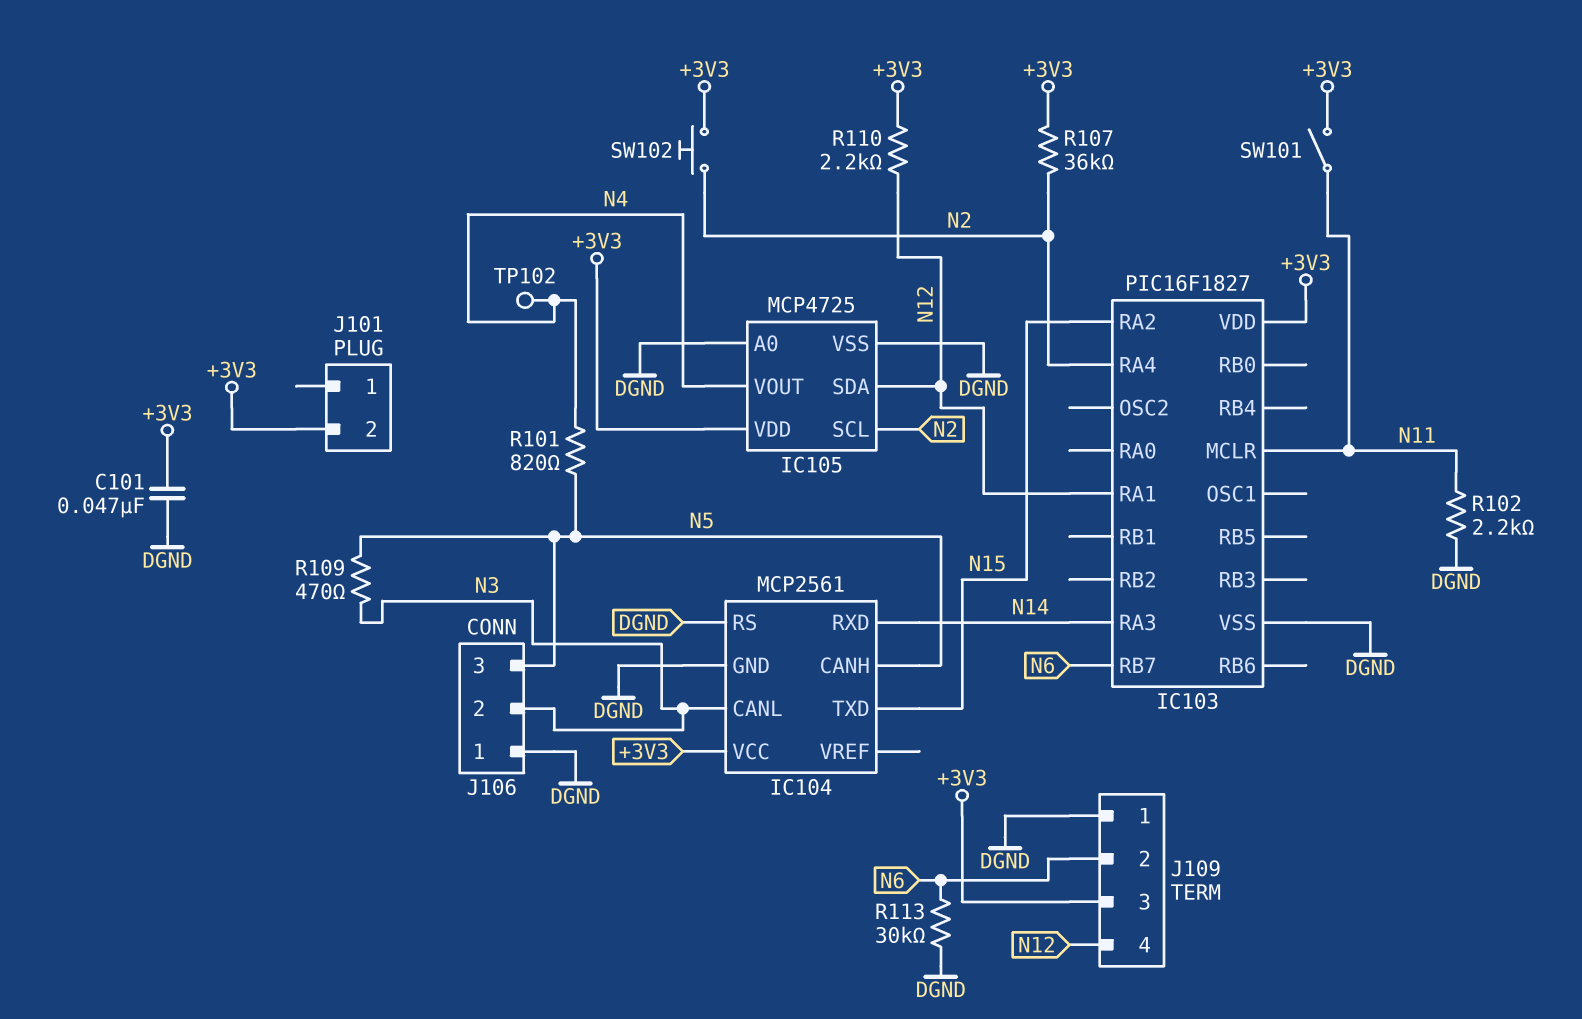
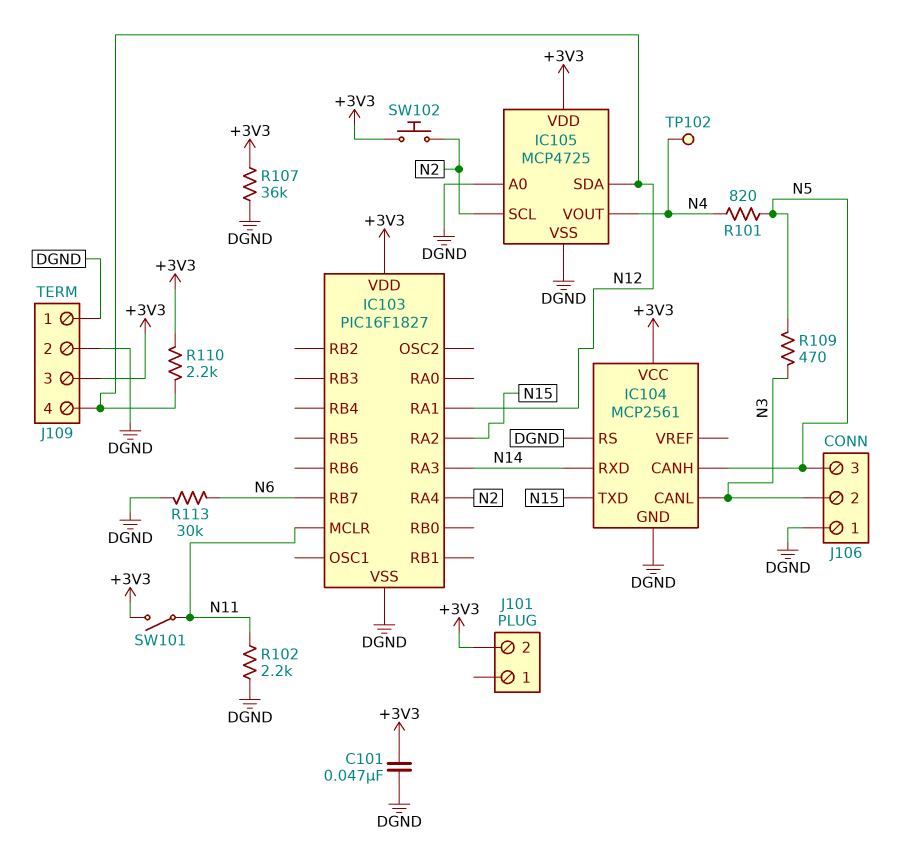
J109 pin 2: N6 -> DGND
R107: 36k (+3V3, N2) -> 36k (+3V3, DGND)

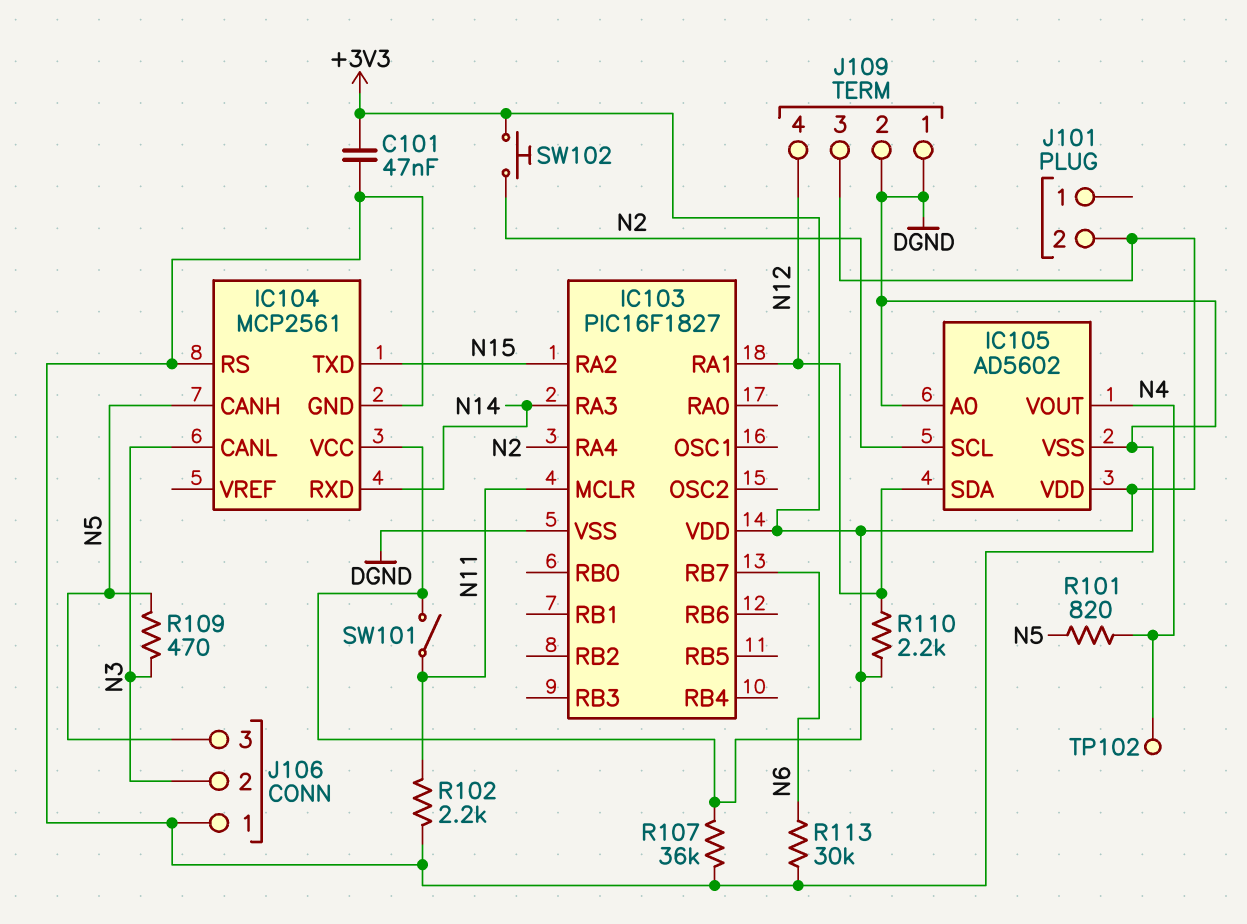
IC105: MCP4725 -> AD5602

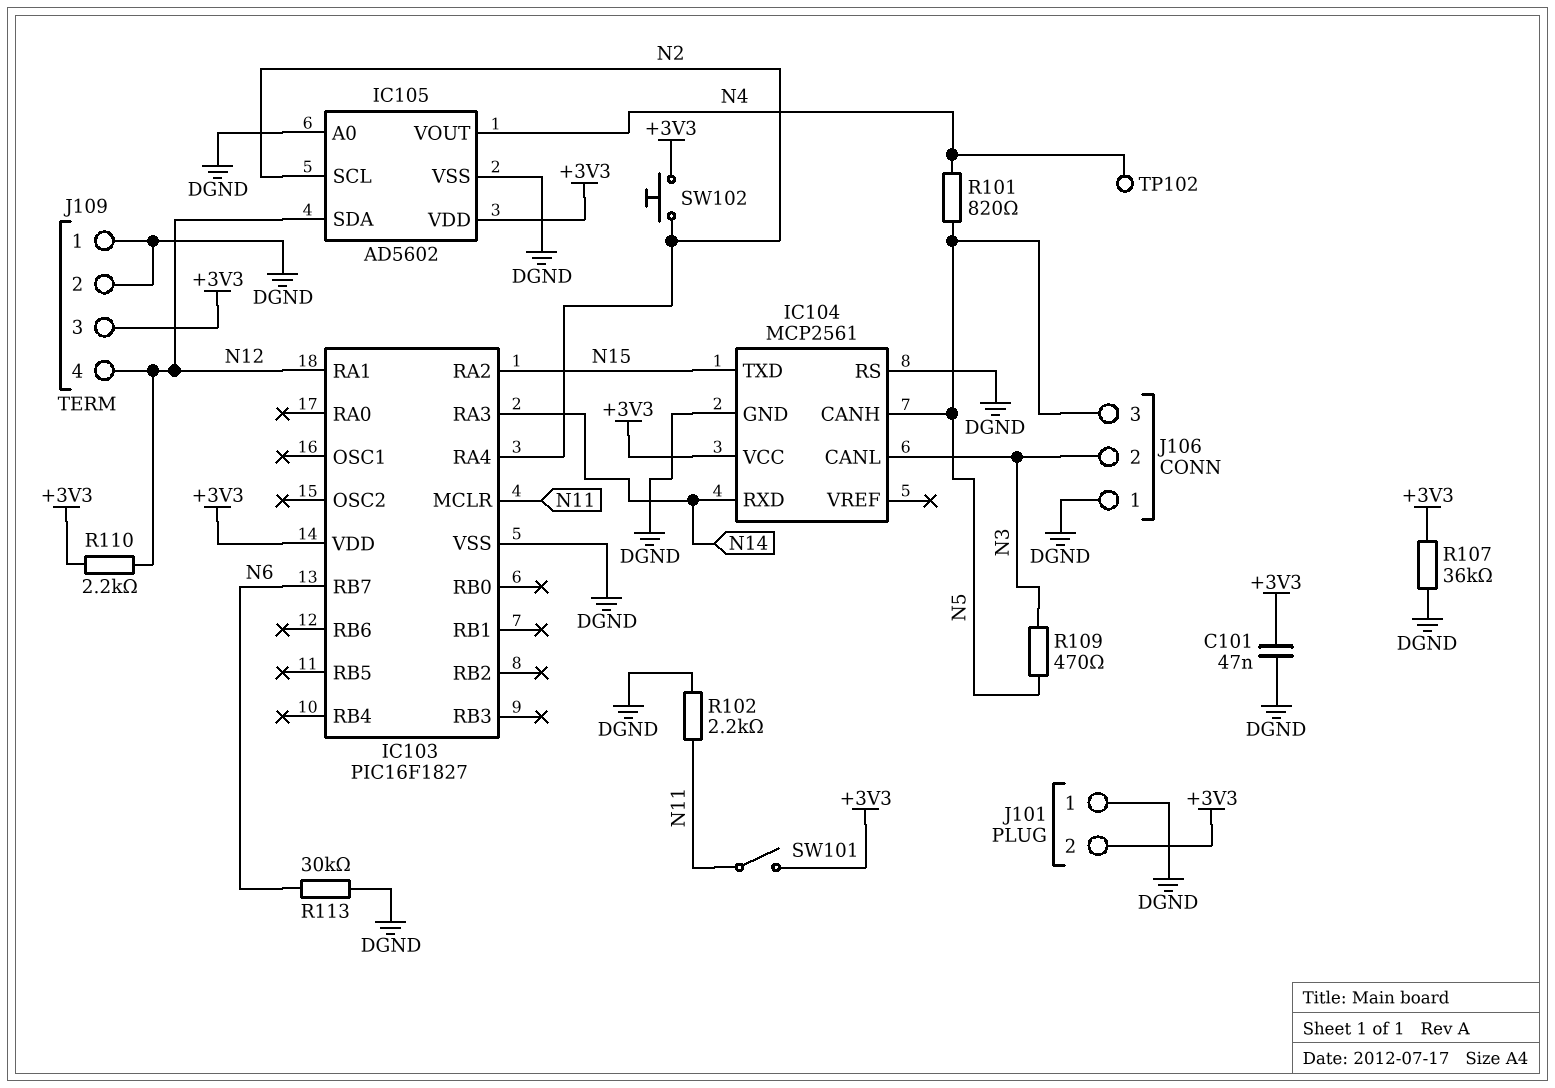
J101 pin 1: none -> DGND

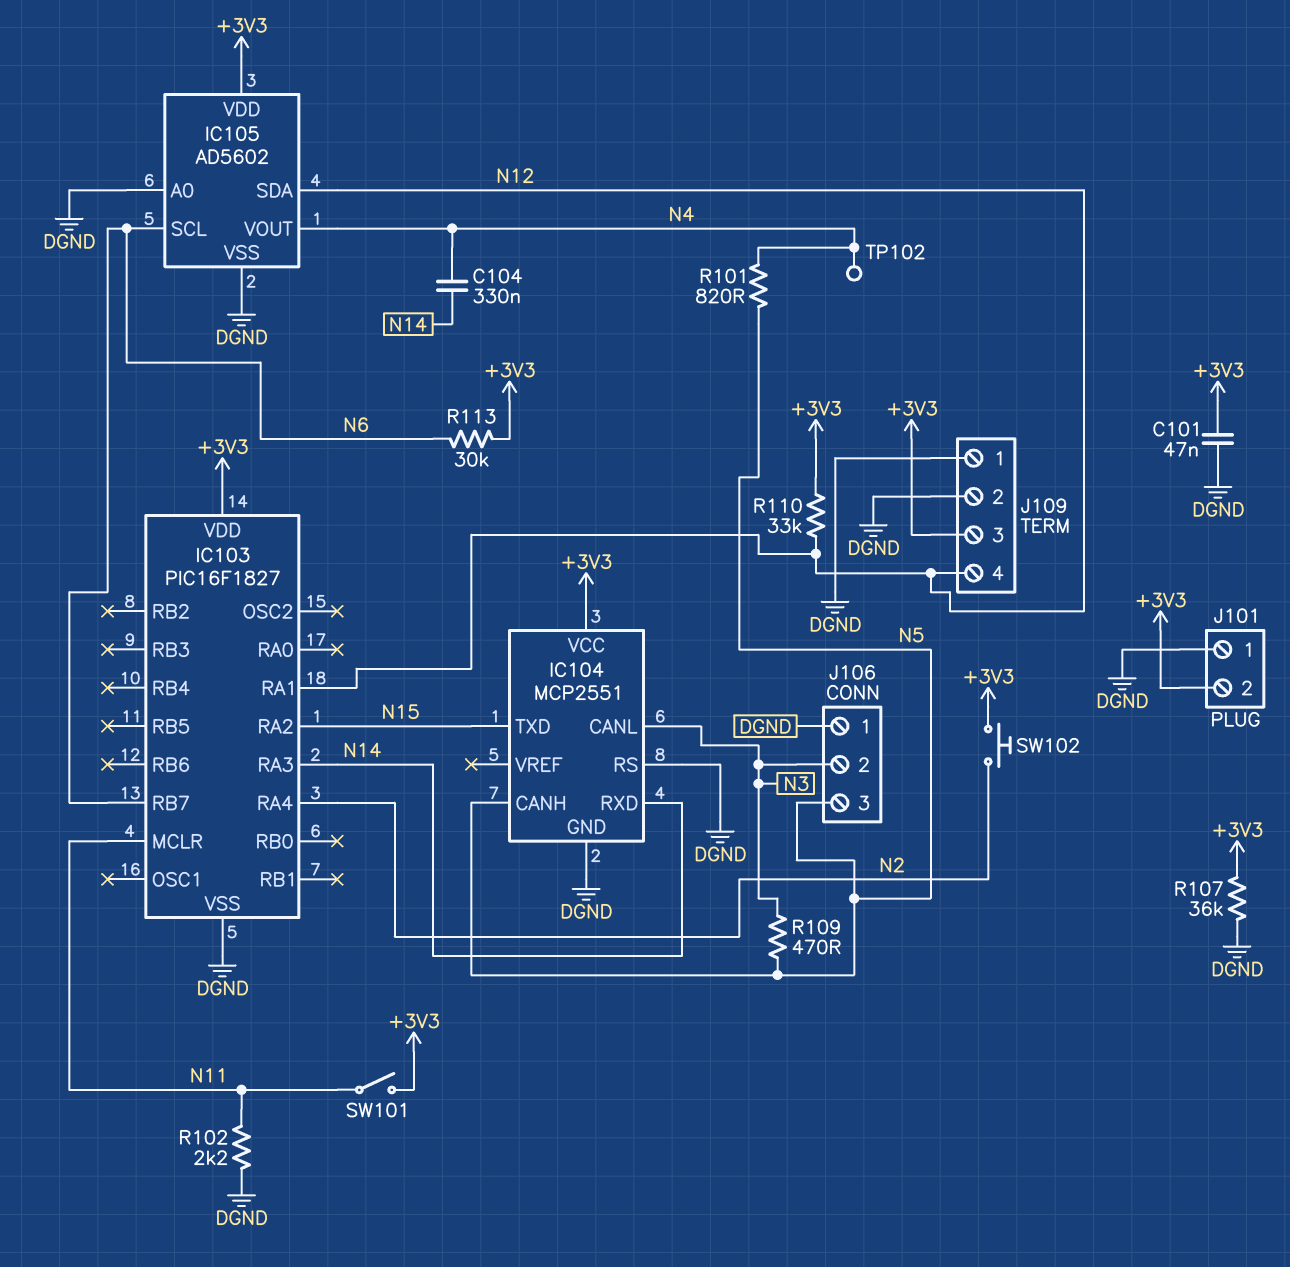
C104: none -> 330nF (N4, N14)
IC104: MCP2561 -> MCP2551
IC105 pin SCL: N2 -> N6
R110: 2.2k (+3V3, N12) -> 33k (+3V3, N12)
R113: 30k (DGND, N6) -> 30k (+3V3, N6)

